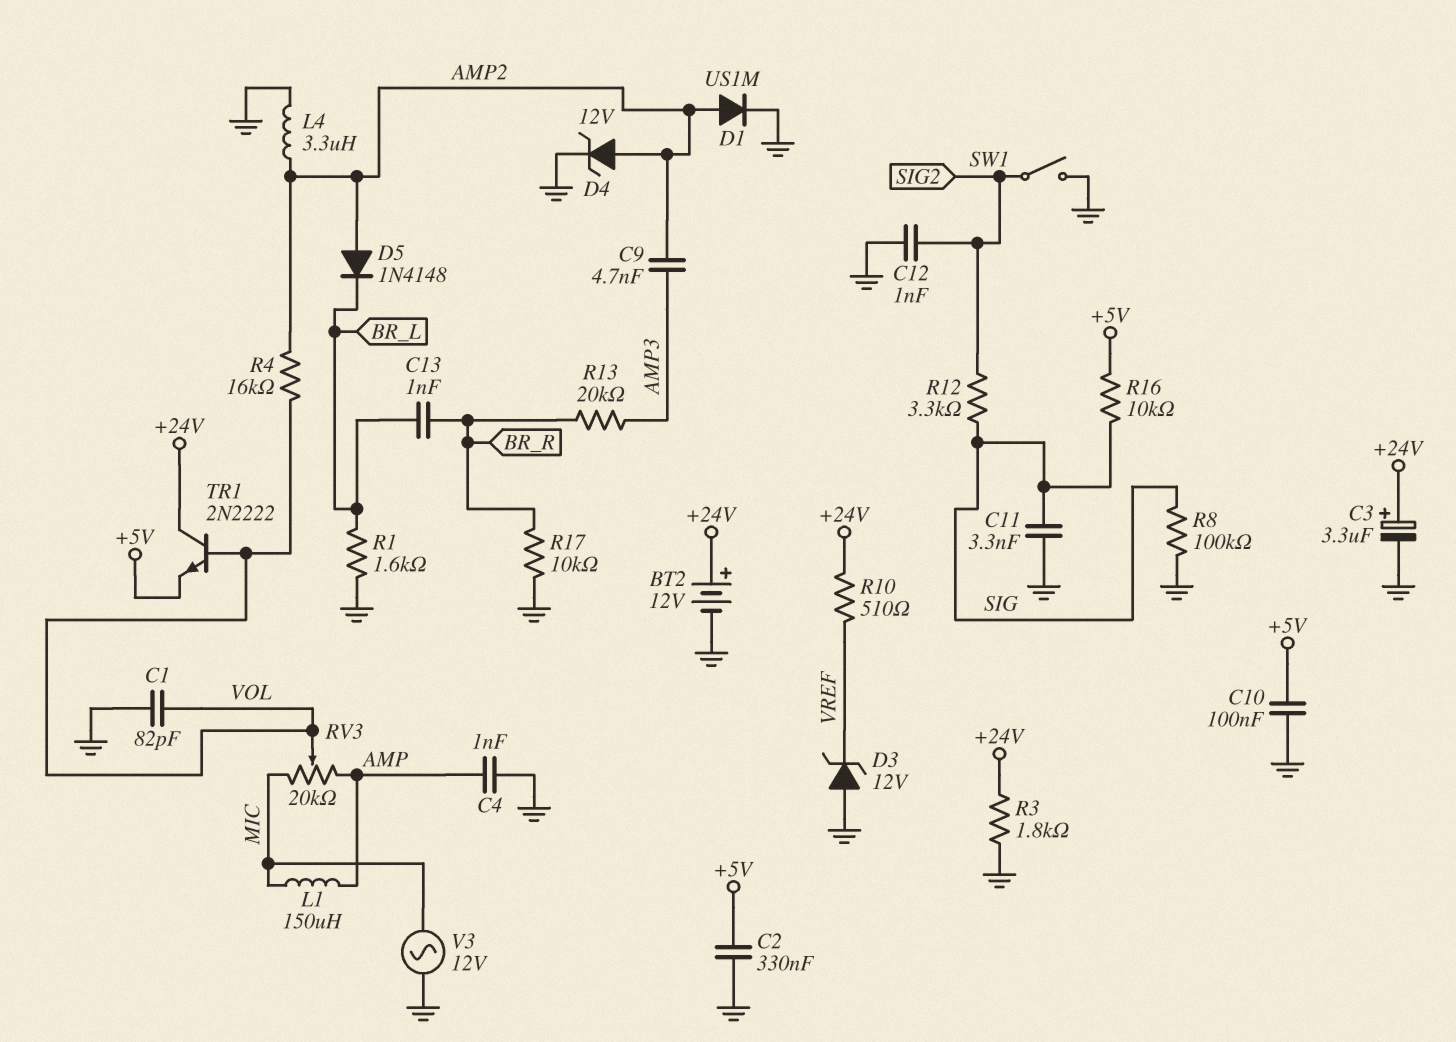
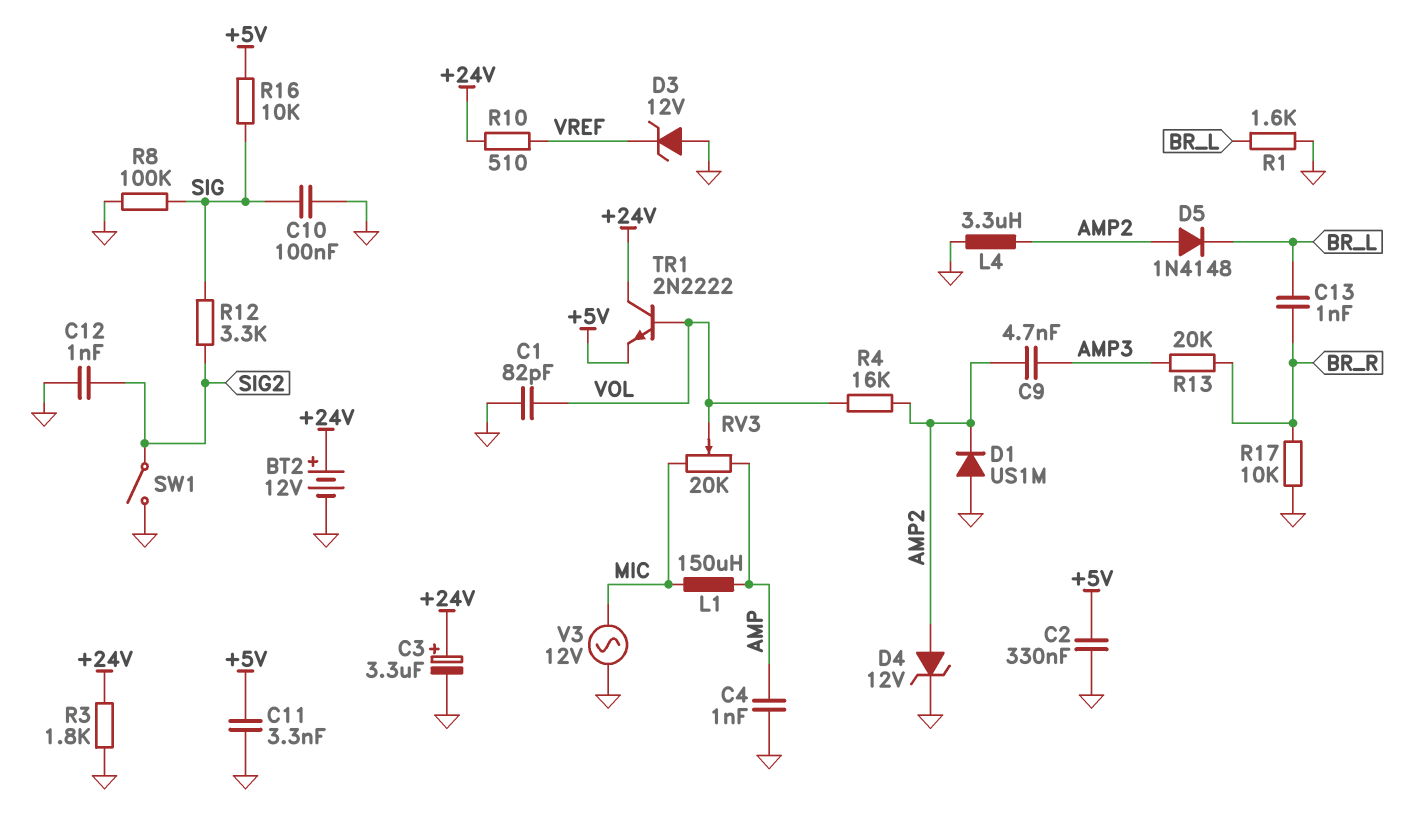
C10: 100nF (+5V, GND) -> 100nF (GND, SIG)
C11: 3.3nF (GND, SIG) -> 3.3nF (+5V, GND)
D1: diode US1M (A AMP2, K GND) -> diode US1M (A GND, K AMP2)

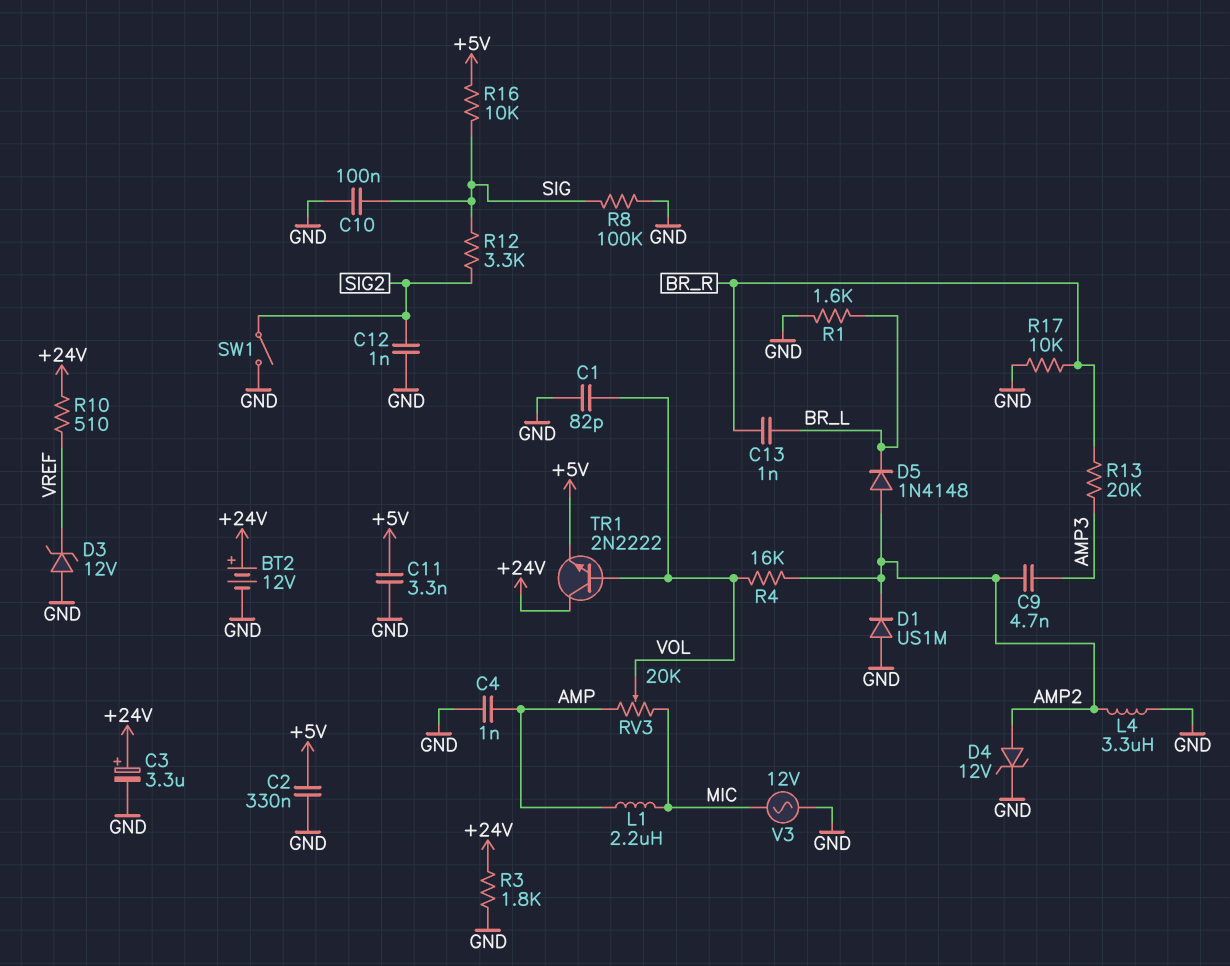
L1: 150uH (AMP, MIC) -> 2.2uH (AMP, MIC)

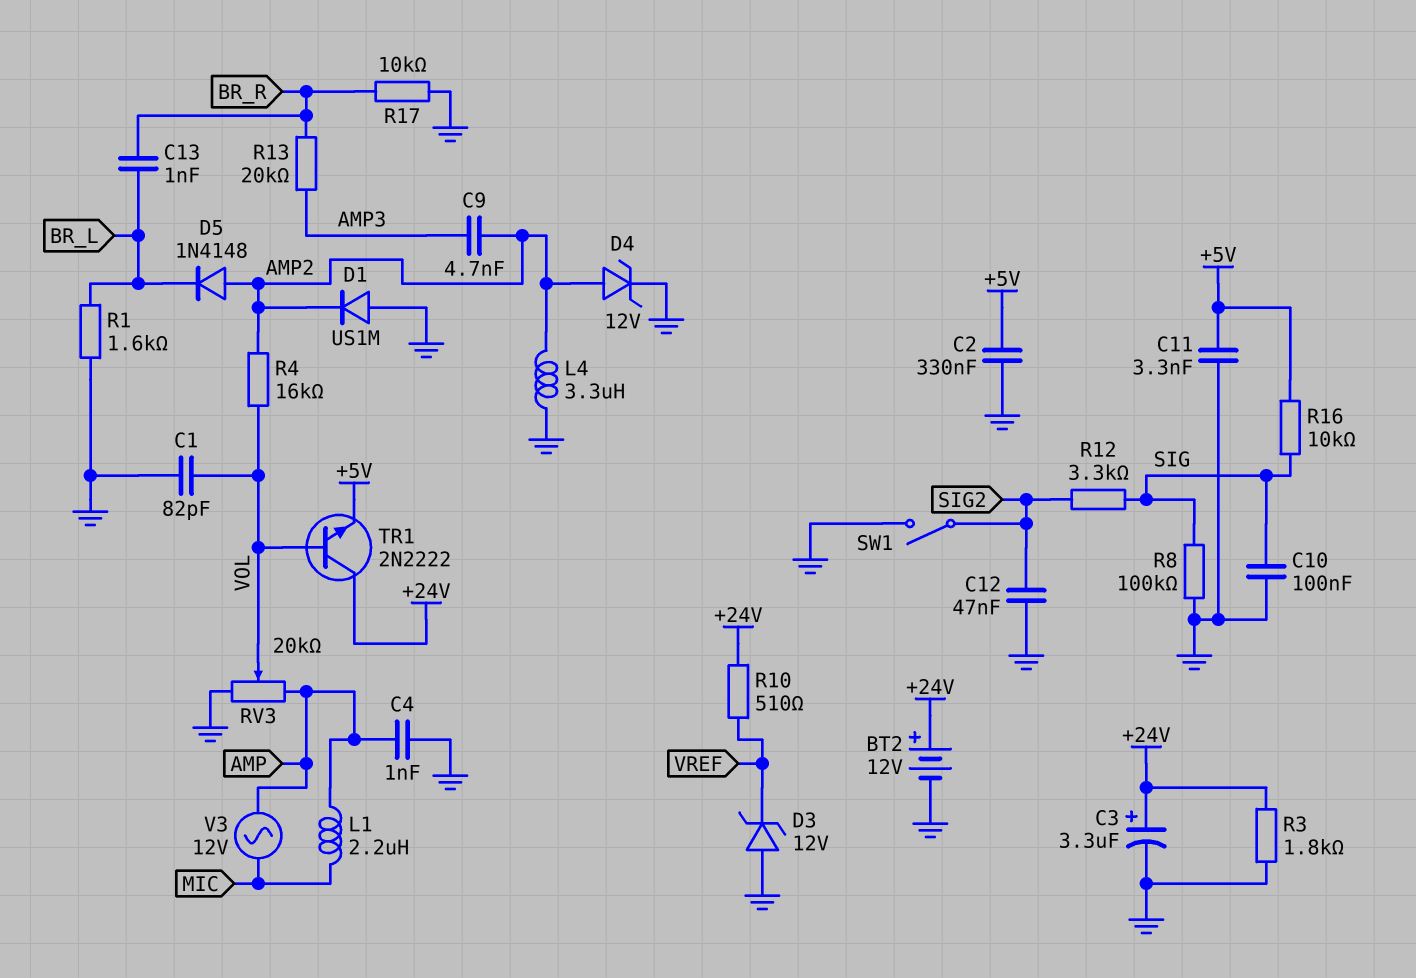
C12: 1nF (GND, SIG2) -> 47nF (GND, SIG2)
RV3: 20k (AMP, MIC, wiper VOL) -> 20k (AMP, GND, wiper VOL)
V3: AC 12V (GND, MIC) -> AC 12V (AMP, MIC)

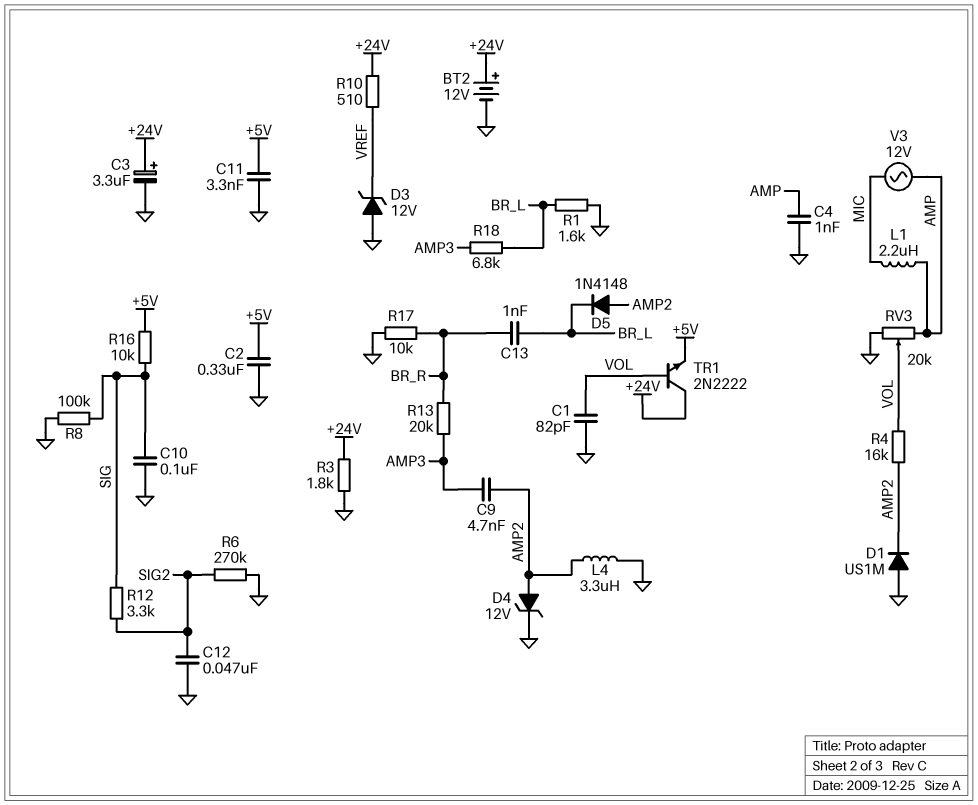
R6: none -> 270k (GND, SIG2)
R18: none -> 6.8k (AMP3, BR_L)
SW1: switch (GND, SIG2) -> none

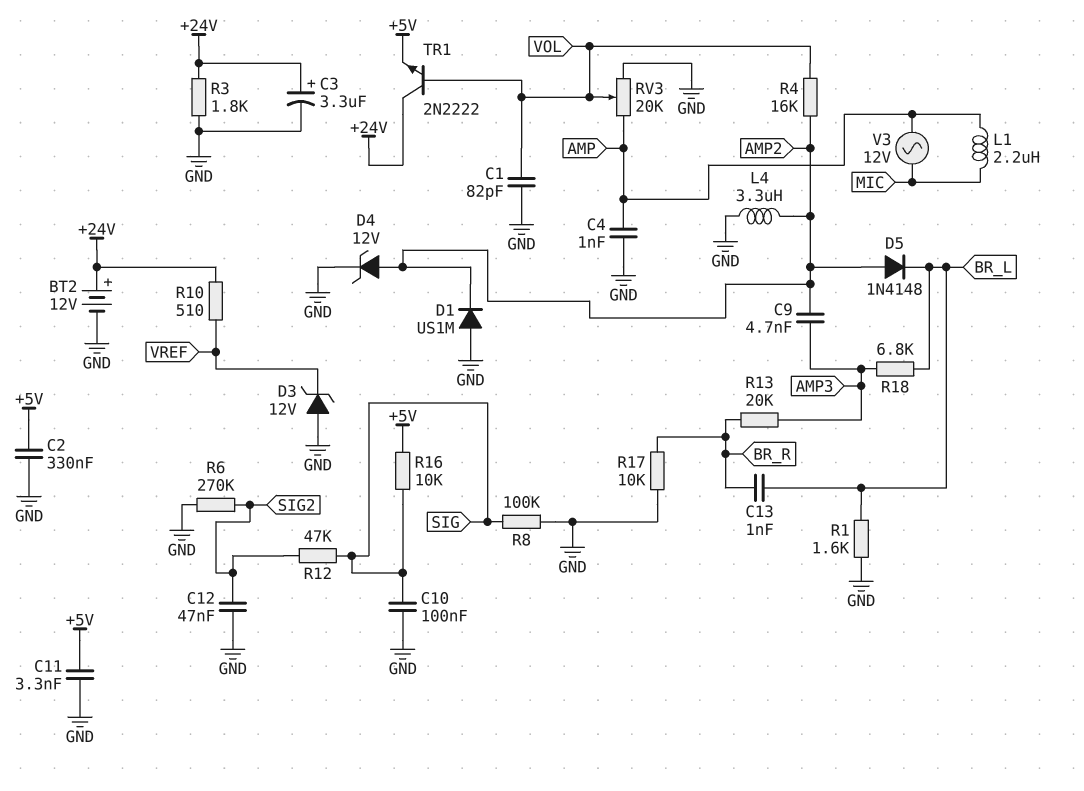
R12: 3.3k (SIG, SIG2) -> 47k (SIG, SIG2)

